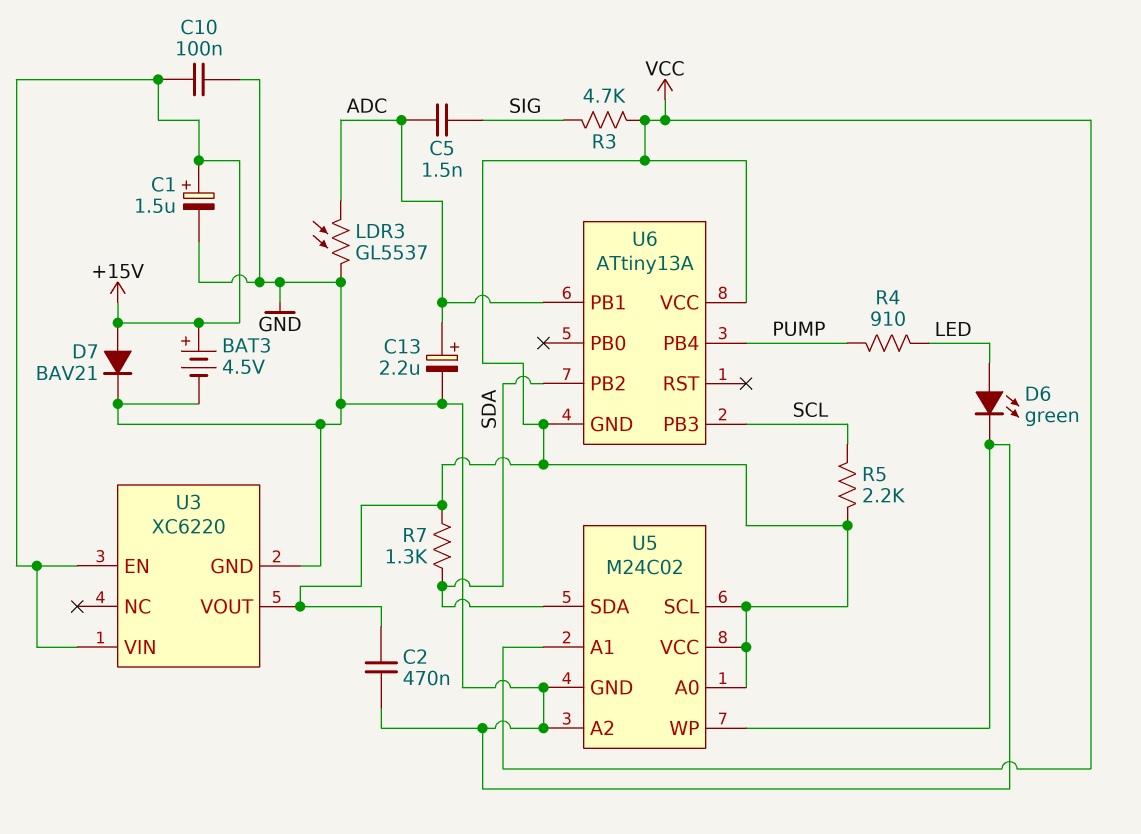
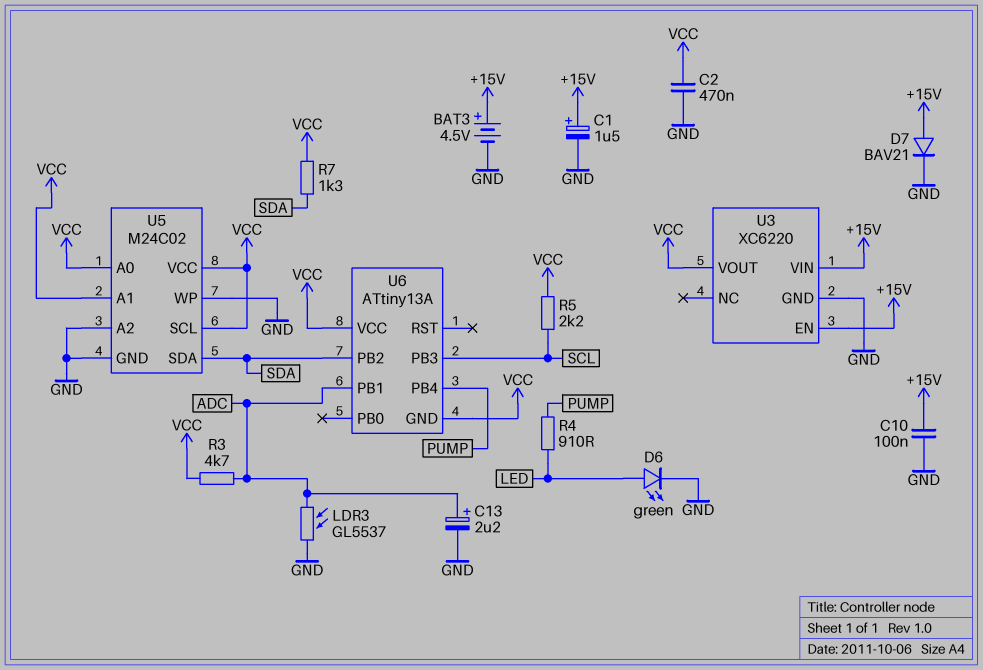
C5: 1.5nF (ADC, SIG) -> none
R3: 4.7k (SIG, VCC) -> 4.7k (ADC, VCC)

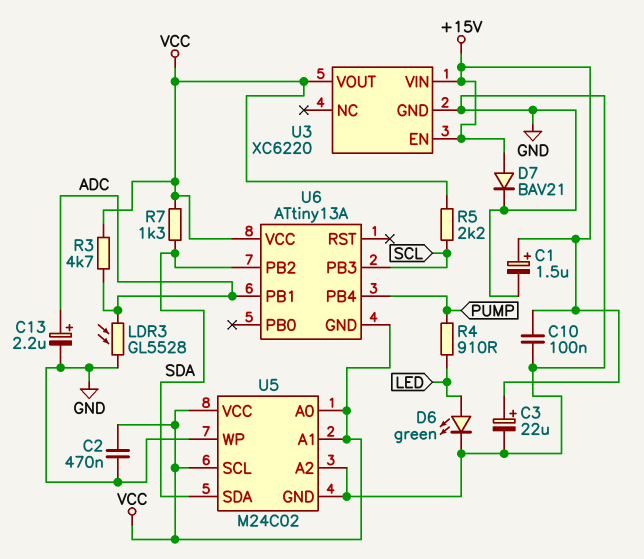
BAT3: 4.5V (plus +15V, minus GND) -> none
C3: none -> 22uF (plus +15V, minus GND)
LDR3: GL5537 (ADC, GND) -> GL5528 (ADC, GND)

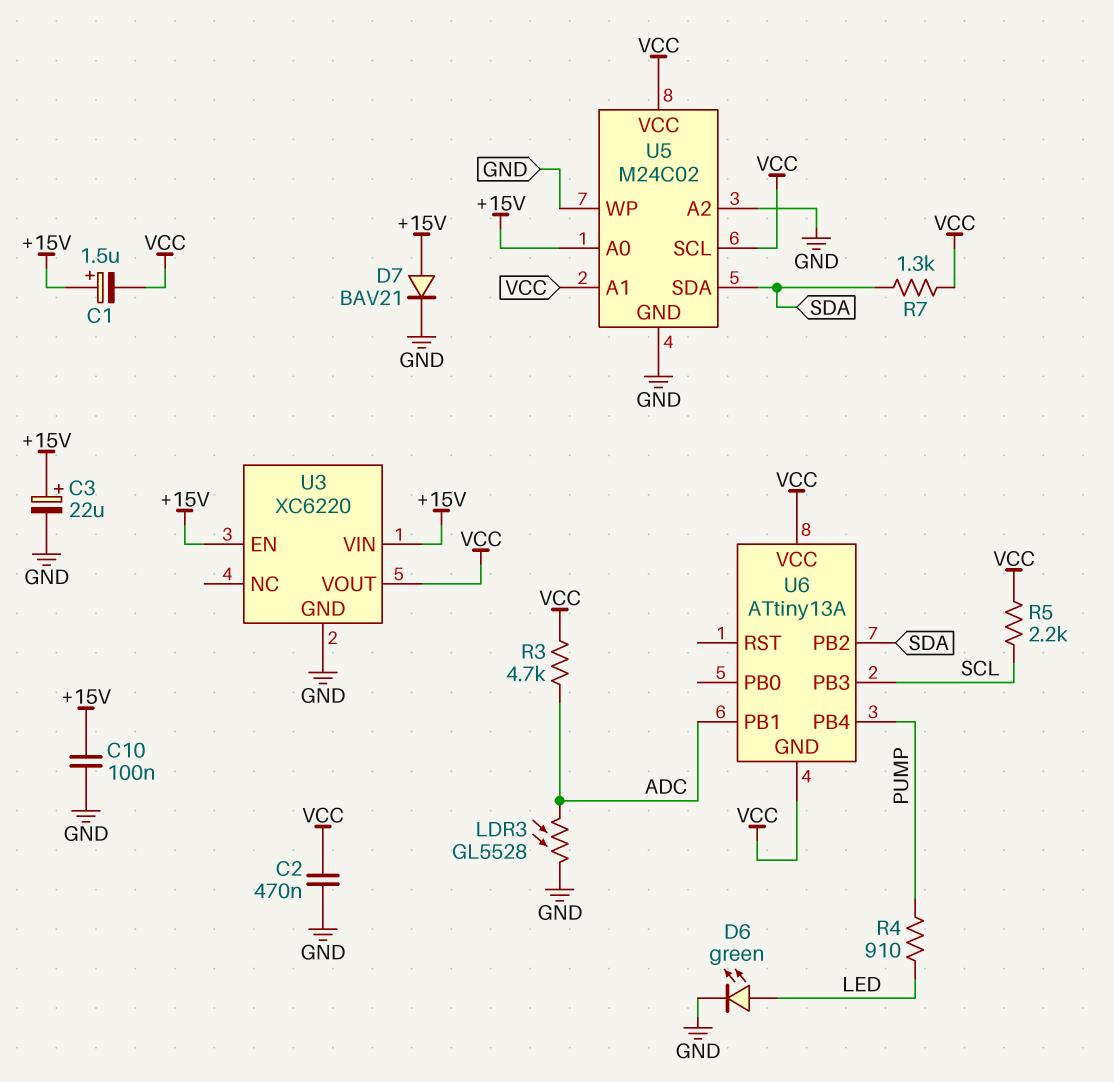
C1: 1.5uF (plus +15V, minus GND) -> 1.5uF (plus +15V, minus VCC)
C13: 2.2uF (plus ADC, minus GND) -> none
U5 pin A0: VCC -> +15V

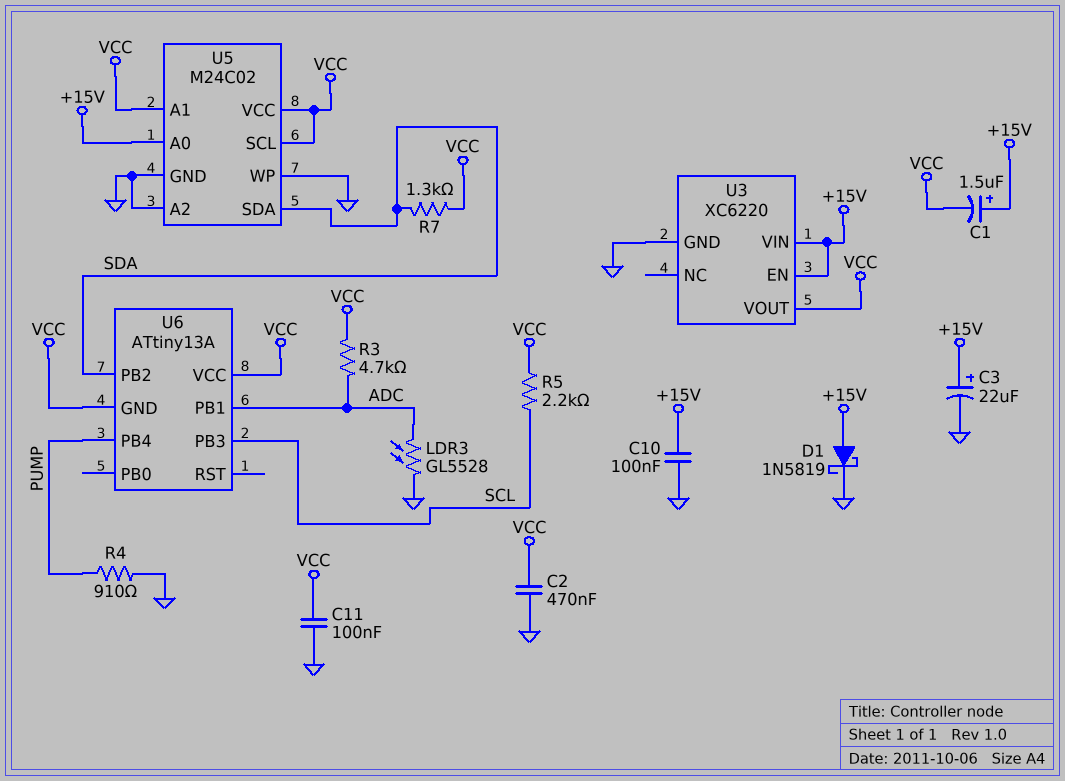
C11: none -> 100nF (GND, VCC)
D1: none -> schottky 1N5819 (A +15V, K GND)
D6: LED green (A LED, K GND) -> none
D7: diode BAV21 (A +15V, K GND) -> none
R4: 910 (LED, PUMP) -> 910 (GND, PUMP)

